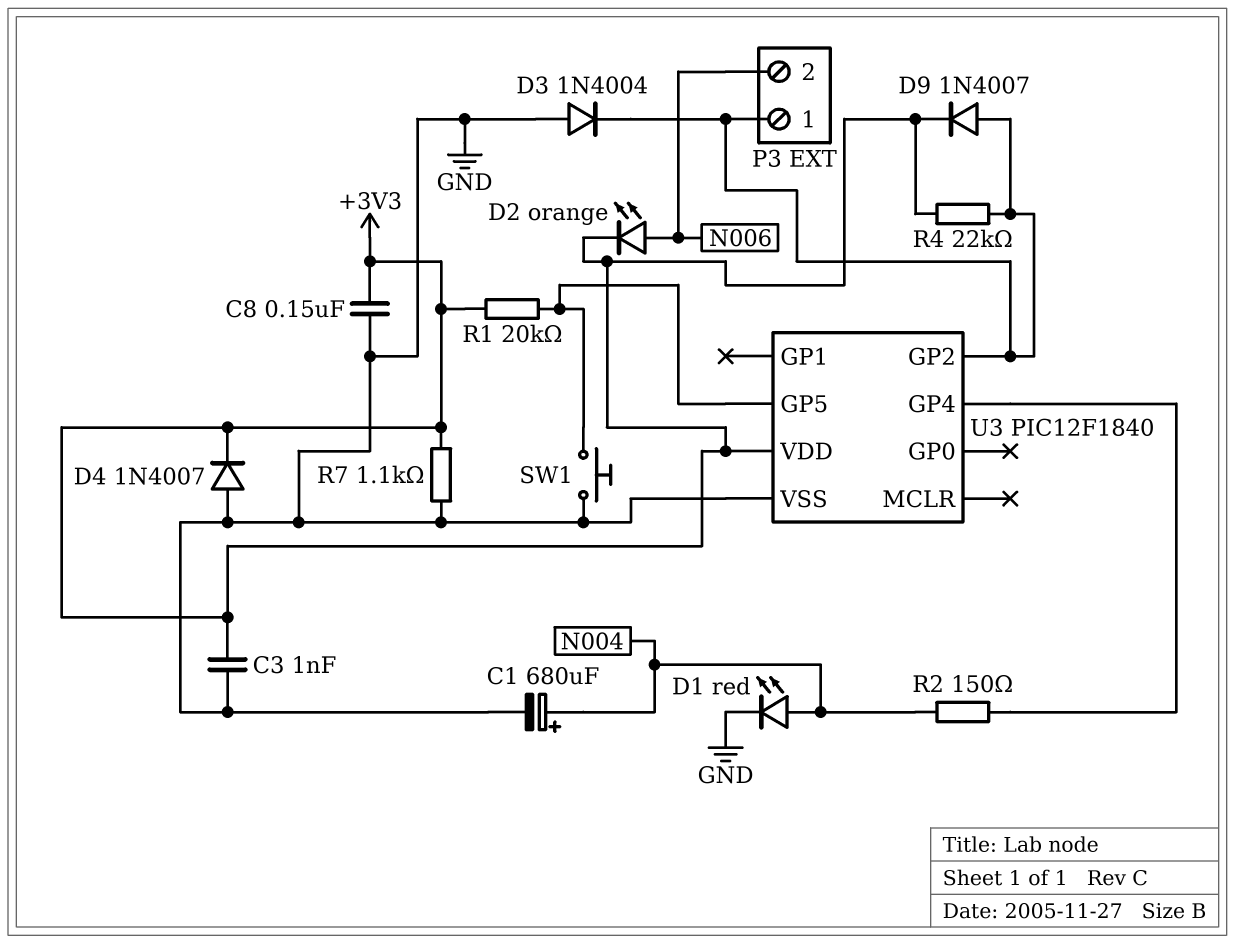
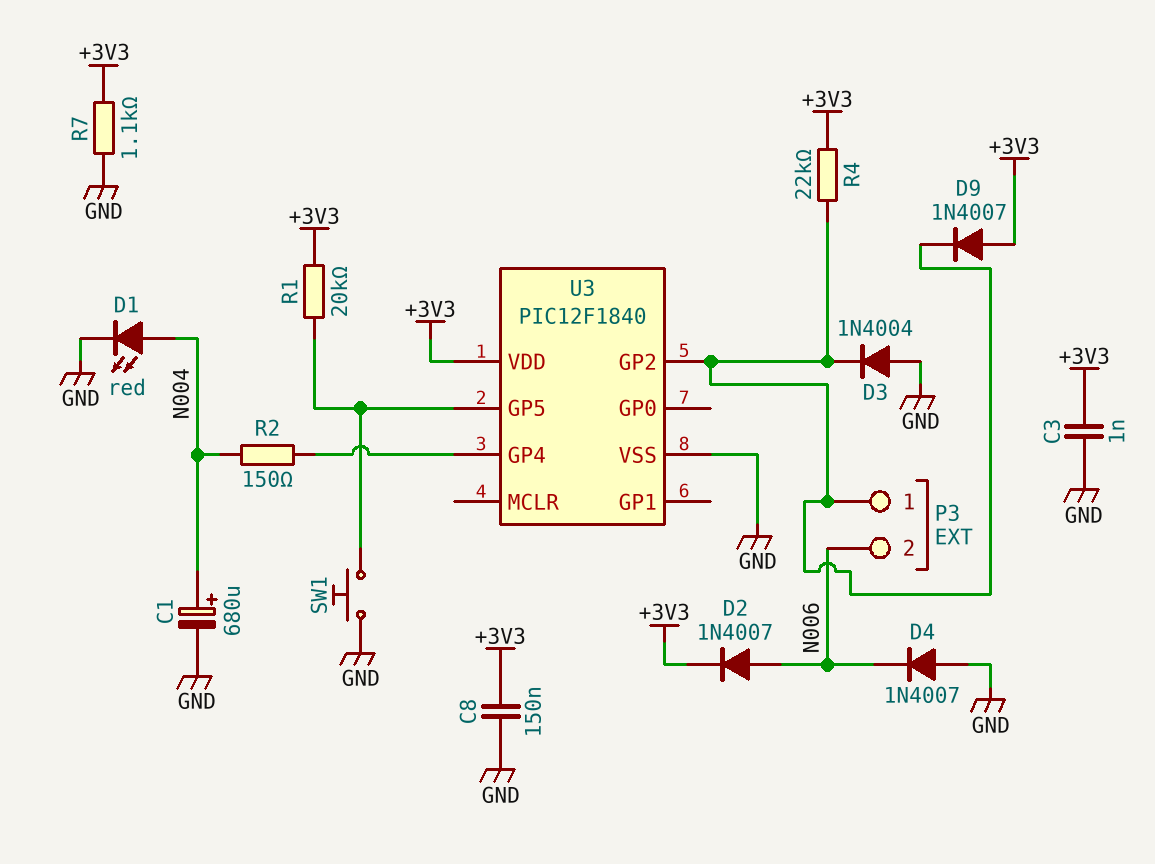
D2: LED orange (A N006, K +3V3) -> diode 1N4007 (A N006, K +3V3)
D4: diode 1N4007 (A GND, K +3V3) -> diode 1N4007 (A GND, K N006)
D9: diode 1N4007 (A P3/1, K +3V3) -> diode 1N4007 (A +3V3, K P3/1)

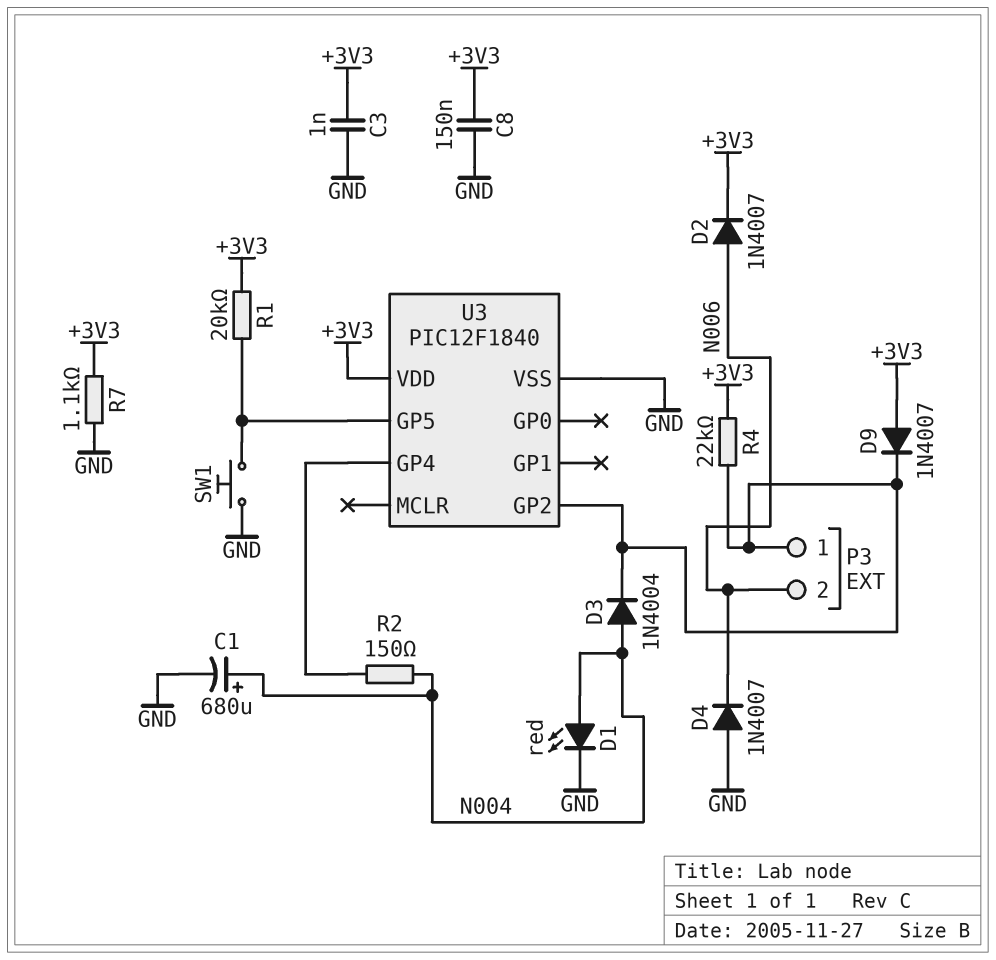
D3: diode 1N4004 (A GND, K P3/1) -> diode 1N4004 (A N004, K P3/1)

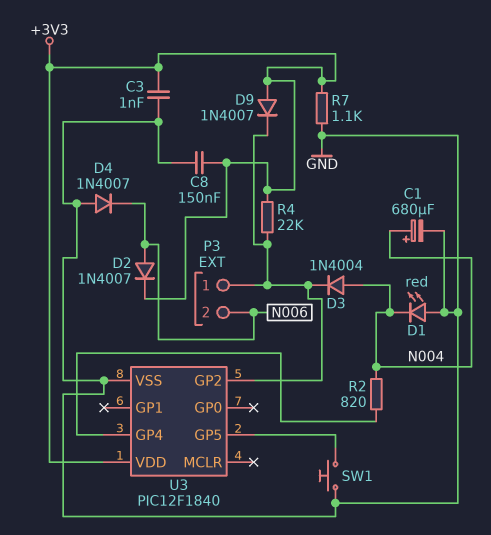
D1: LED red (A N004, K GND) -> LED red (A GND, K N004)
R1: 20k (+3V3, U3/GP5) -> none
R2: 150 (N004, U3/GP4) -> 820 (N004, U3/GP4)

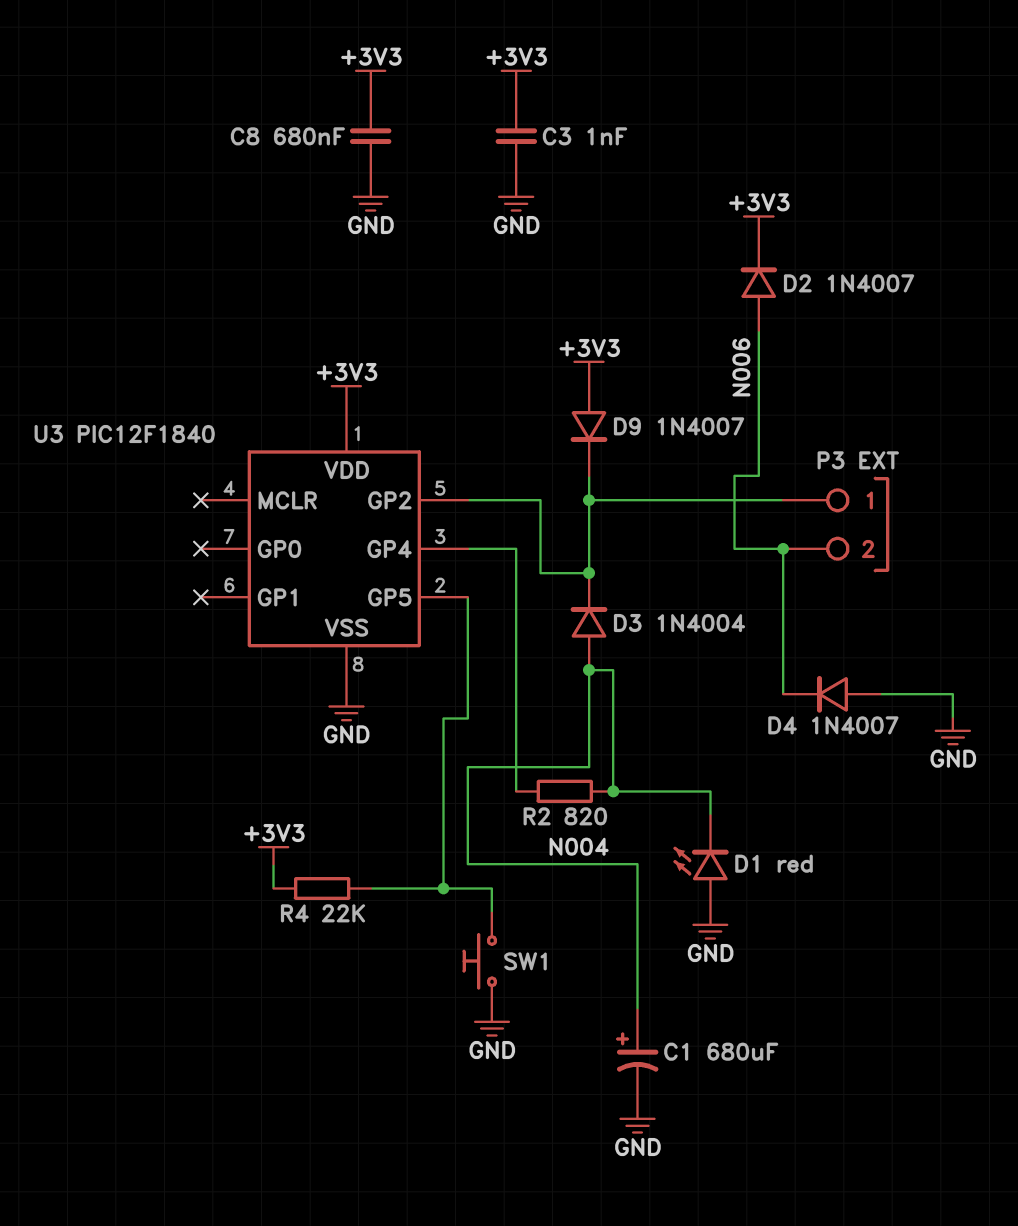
C8: 150nF (+3V3, GND) -> 680nF (+3V3, GND)
R4: 22k (+3V3, P3/1) -> 22k (+3V3, U3/GP5)
R7: 1.1k (+3V3, GND) -> none

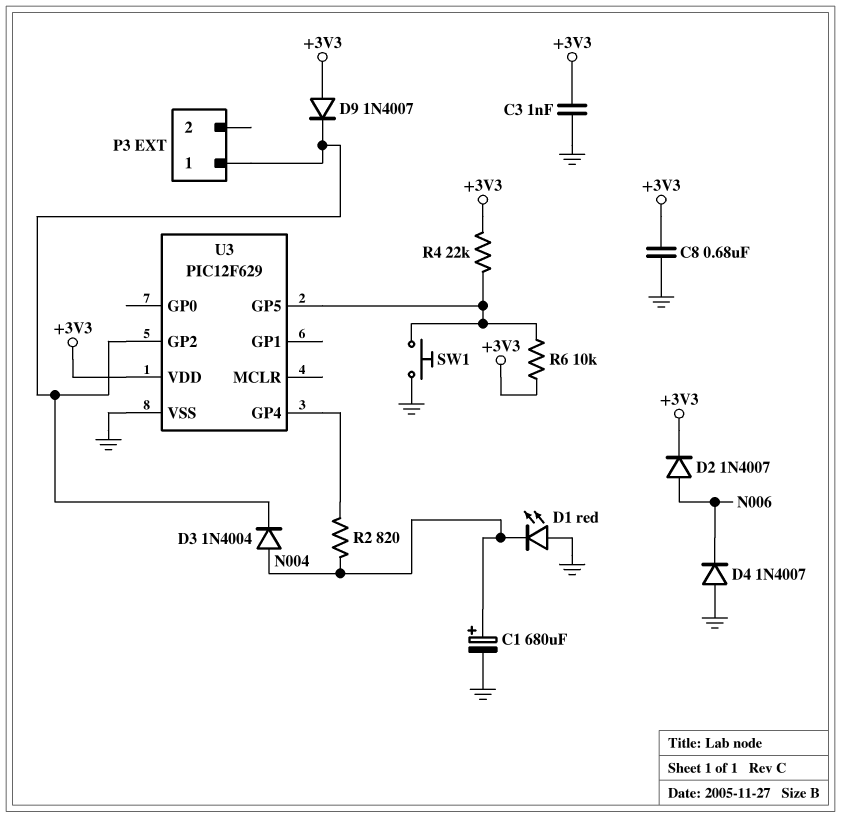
P3 pin 2: N006 -> none
R6: none -> 10k (+3V3, U3/GP5)
U3: PIC12F1840 -> PIC12F629

